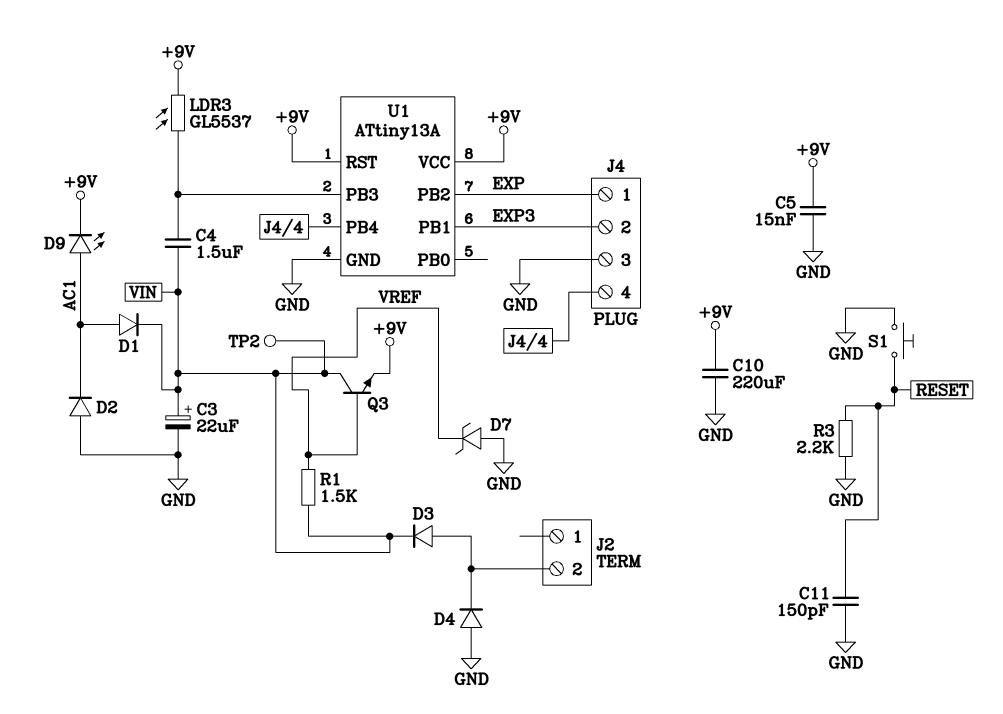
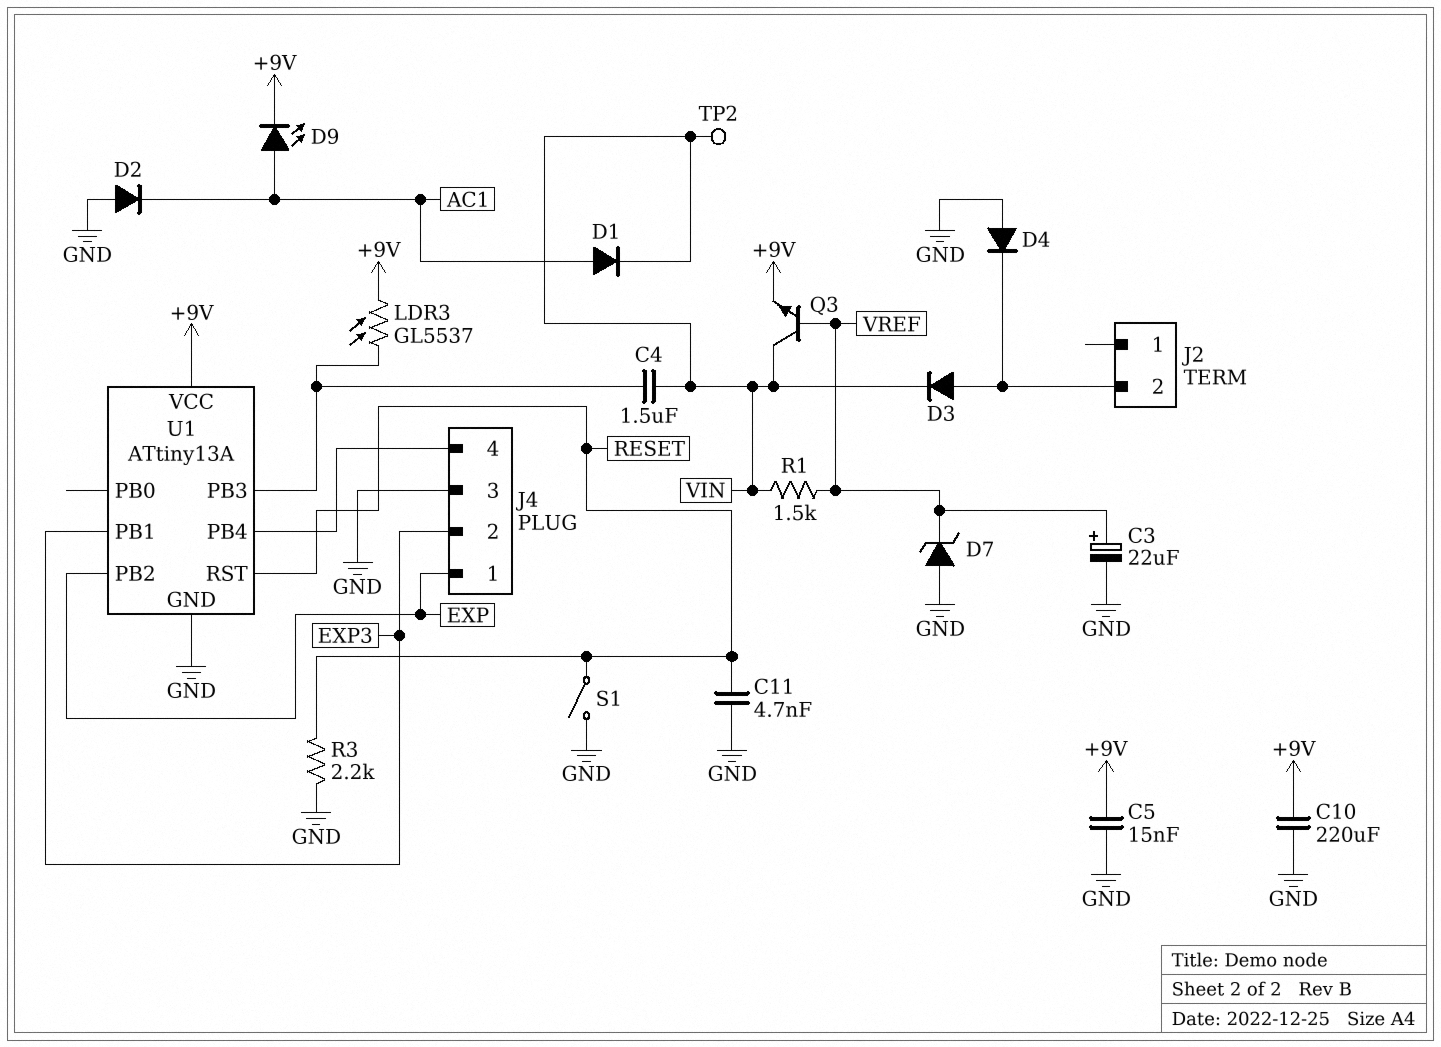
C3: 22uF (plus VIN, minus GND) -> 22uF (plus VREF, minus GND)
C11: 150pF (GND, RESET) -> 4.7nF (GND, RESET)
S1: button (GND, RESET) -> switch (GND, RESET)
U1 pin RST: +9V -> RESET

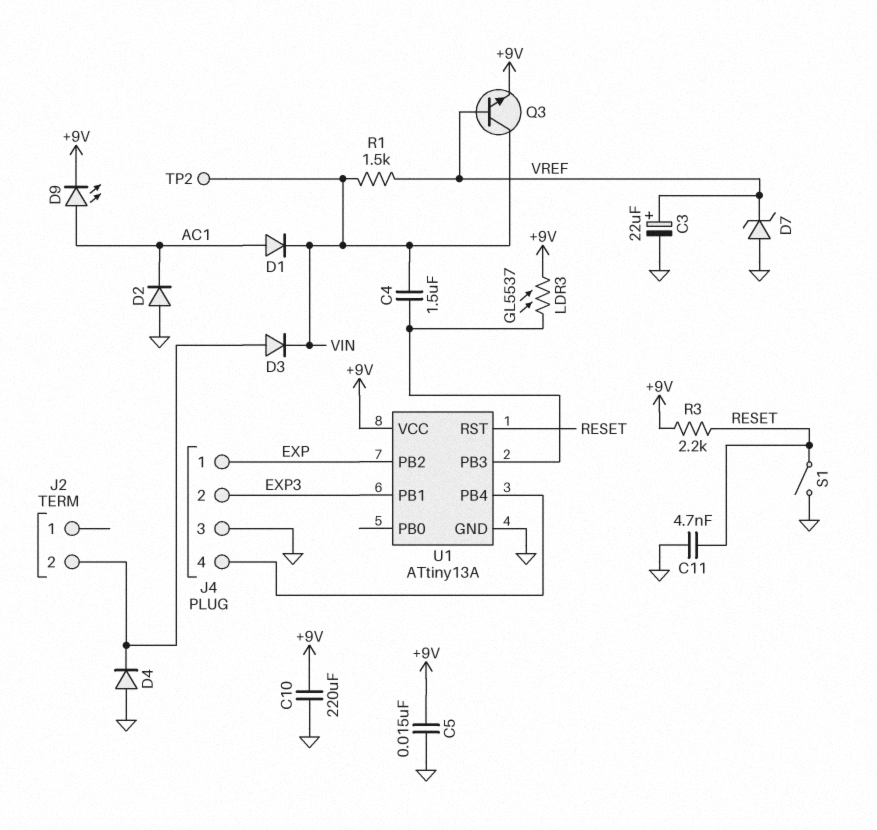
R3: 2.2k (GND, RESET) -> 2.2k (+9V, RESET)

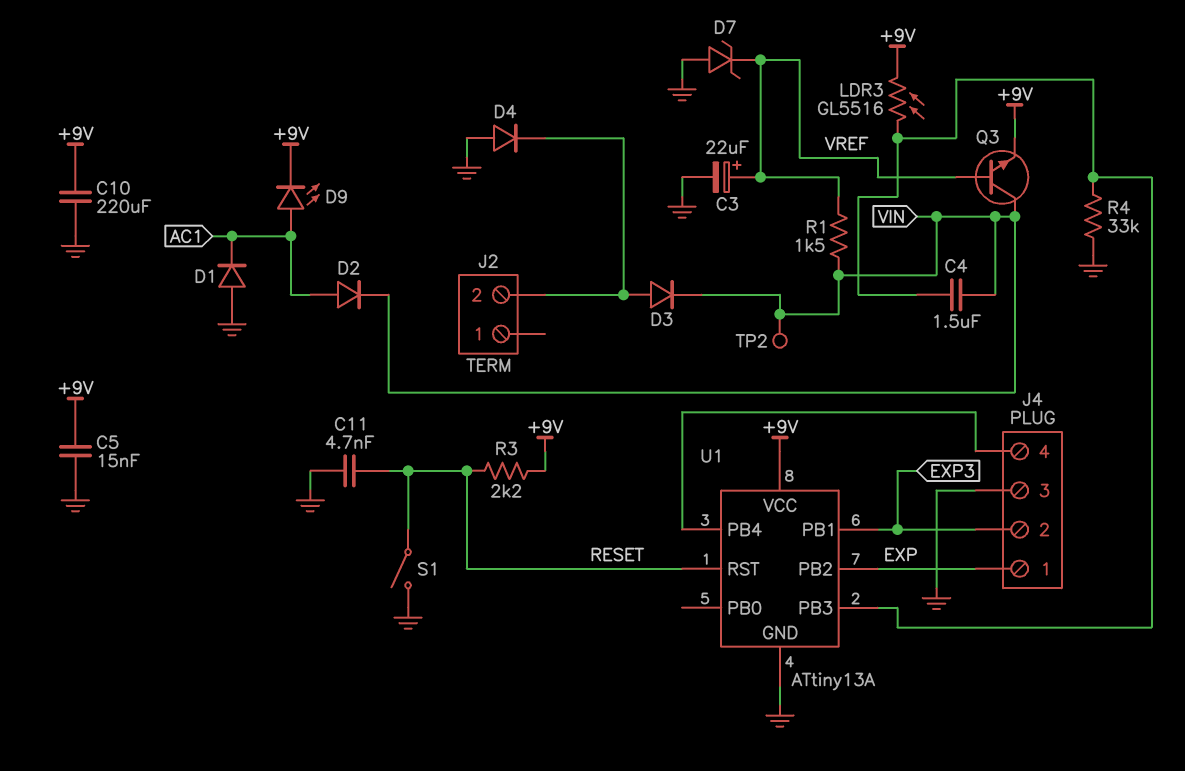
D1: diode (A AC1, K VIN) -> diode (A GND, K AC1)
D2: diode (A GND, K AC1) -> diode (A AC1, K VIN)
LDR3: GL5537 (+9V, U1/PB3) -> GL5516 (+9V, U1/PB3)
R4: none -> 33k (GND, U1/PB3)

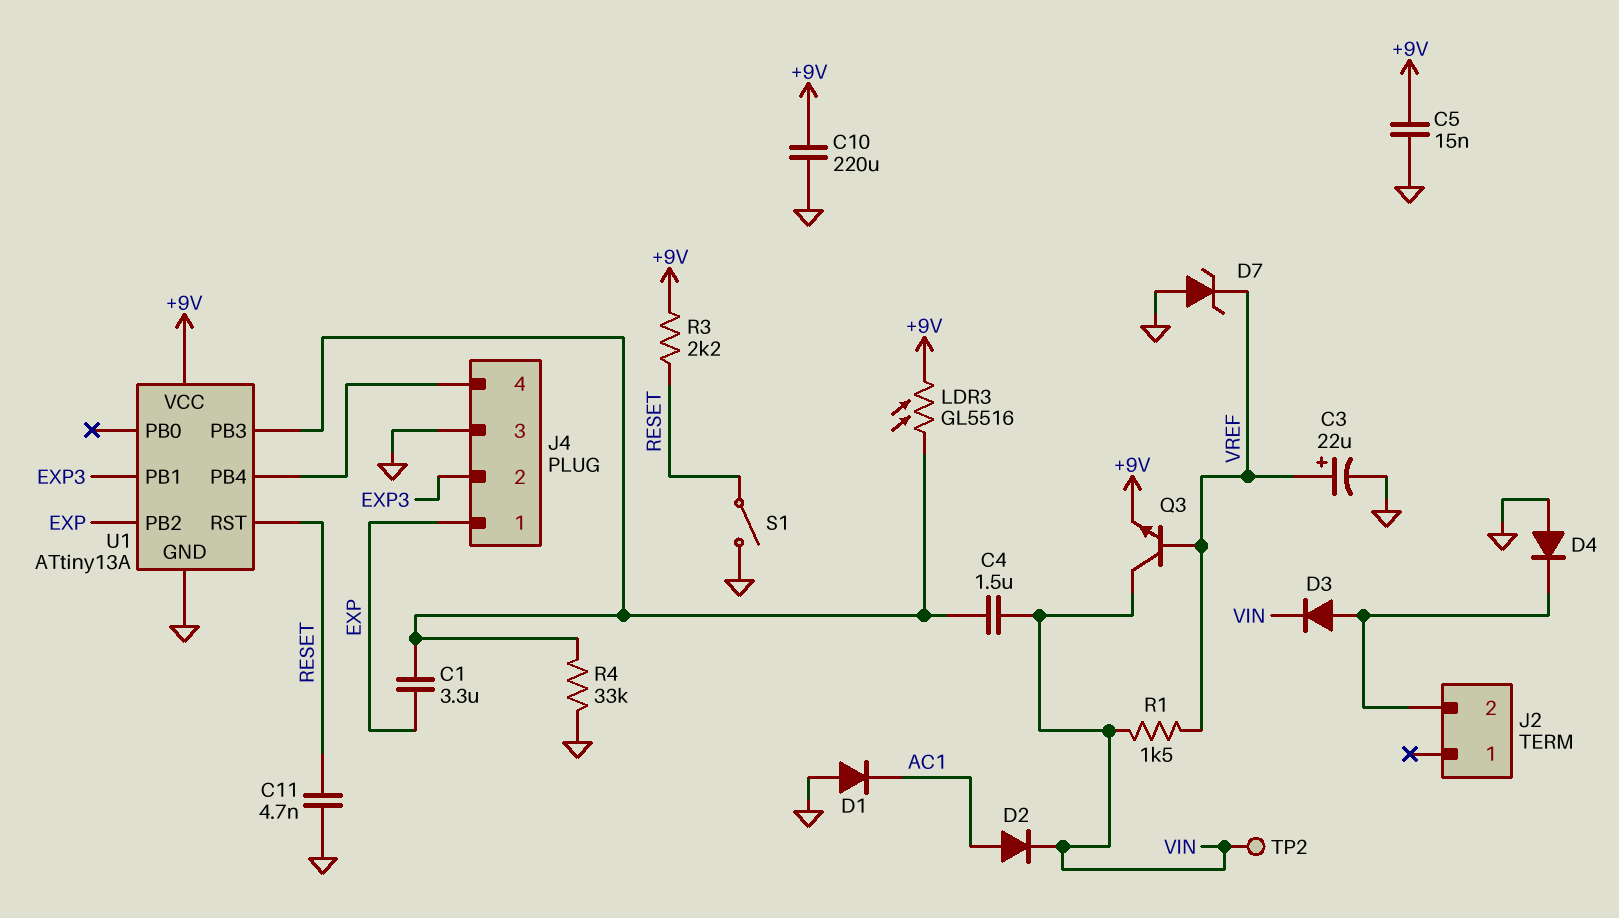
C1: none -> 3.3uF (EXP, U1/PB3)
D9: LED (A AC1, K +9V) -> none

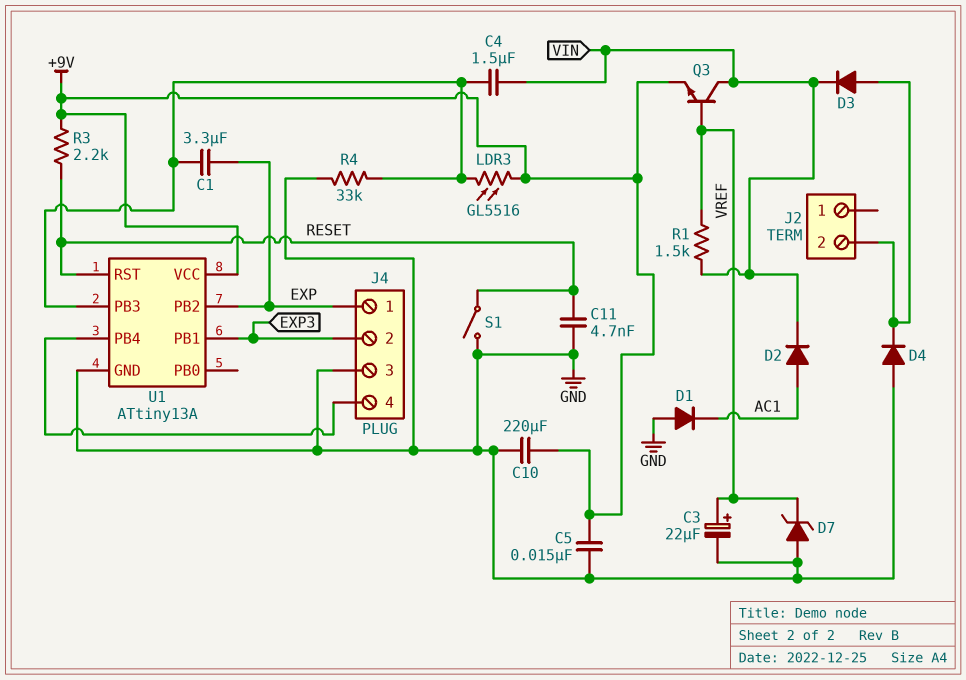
TP2: test point (VIN) -> none

